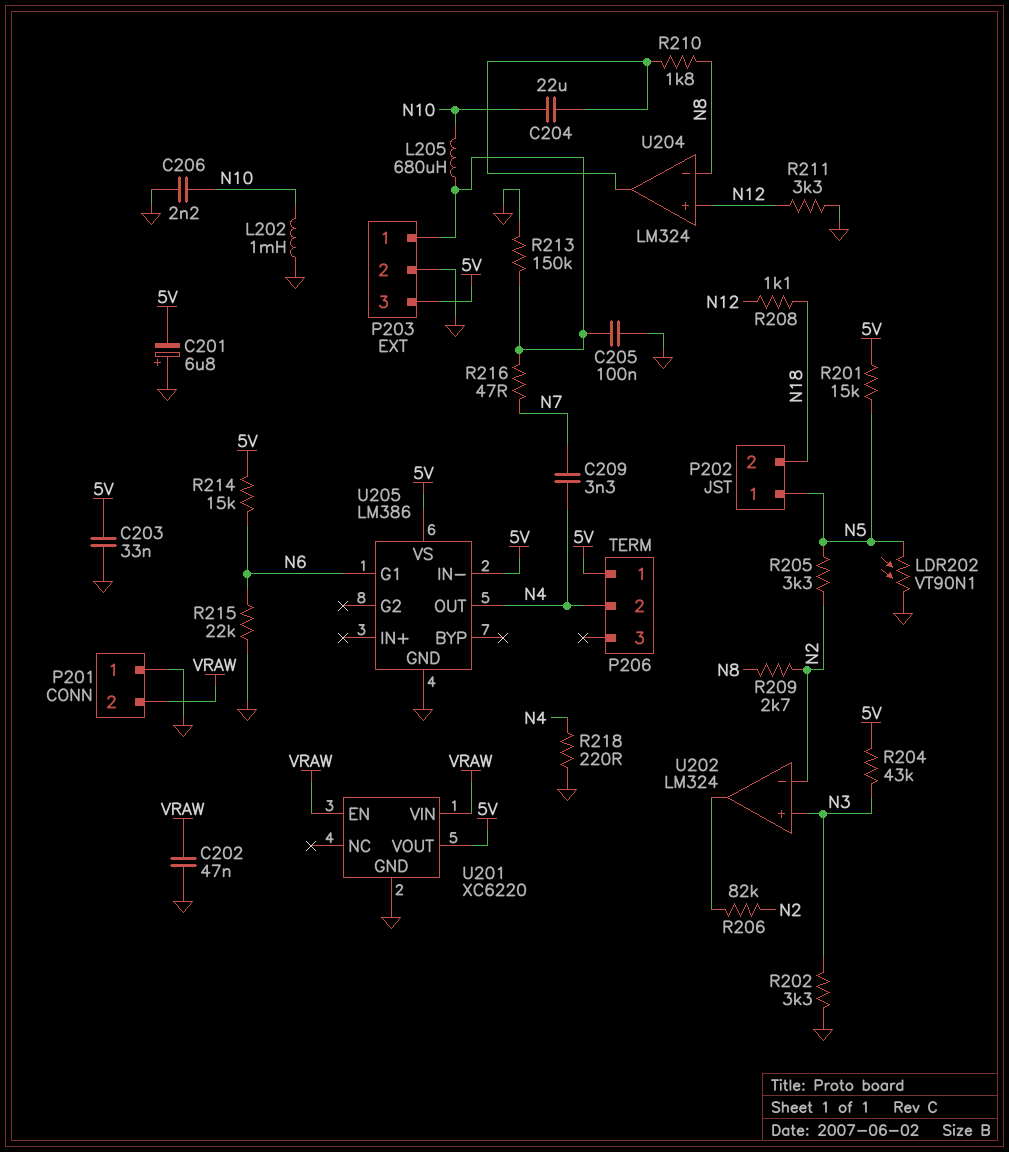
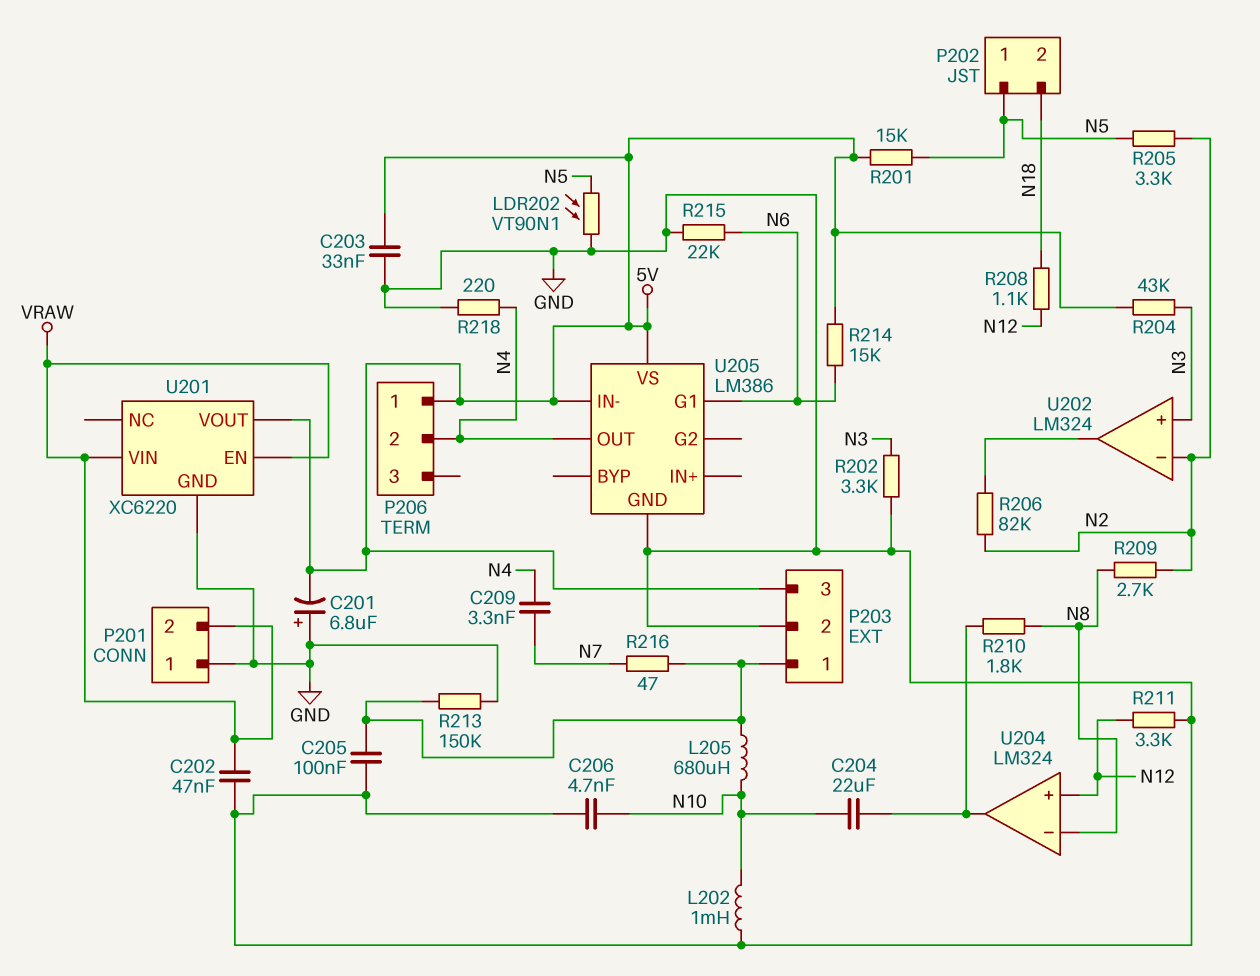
C206: 2.2nF (GND, N10) -> 4.7nF (GND, N10)

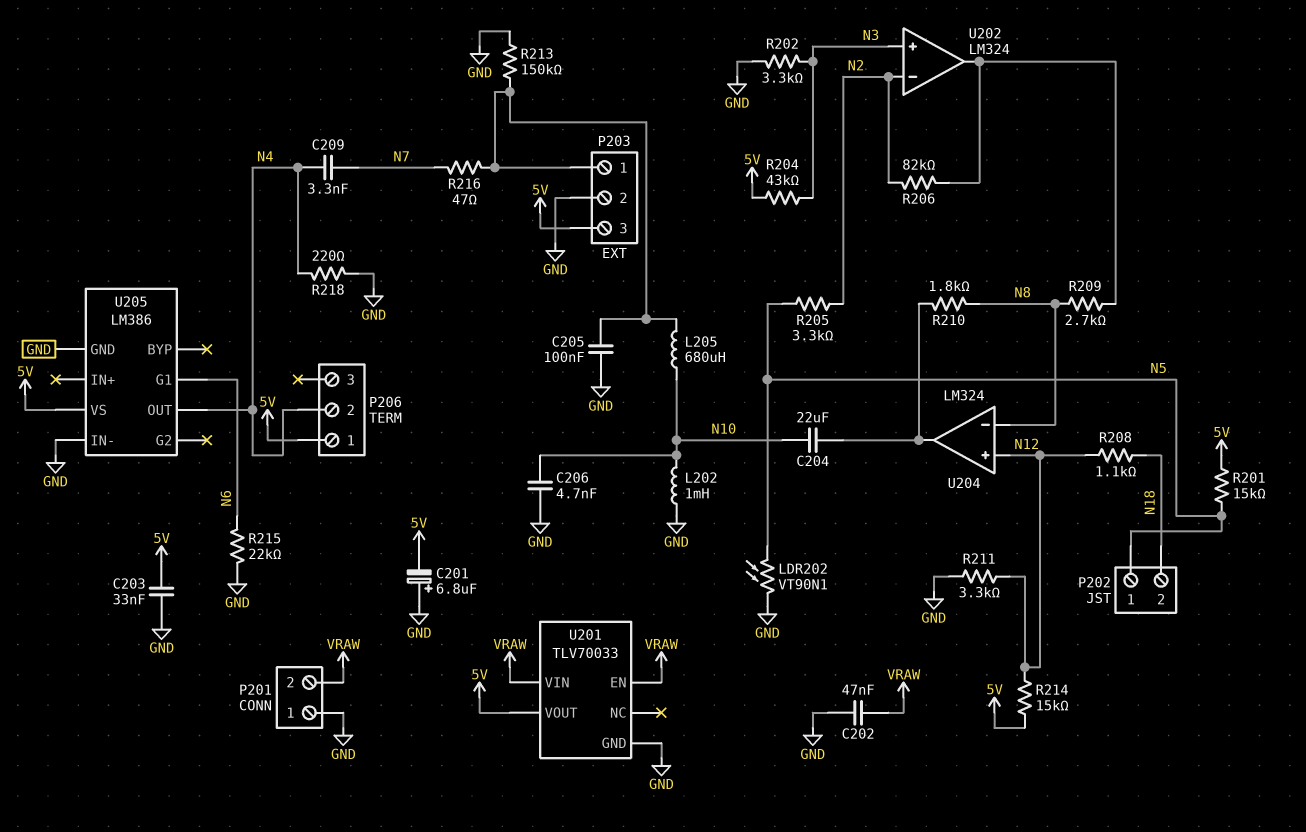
R209: 2.7k (N2, N8) -> 2.7k (N8, U202/out)
R214: 15k (5V, N6) -> 15k (5V, N12)
U201: XC6220 -> TLV70033
U205 pin IN-: 5V -> GND

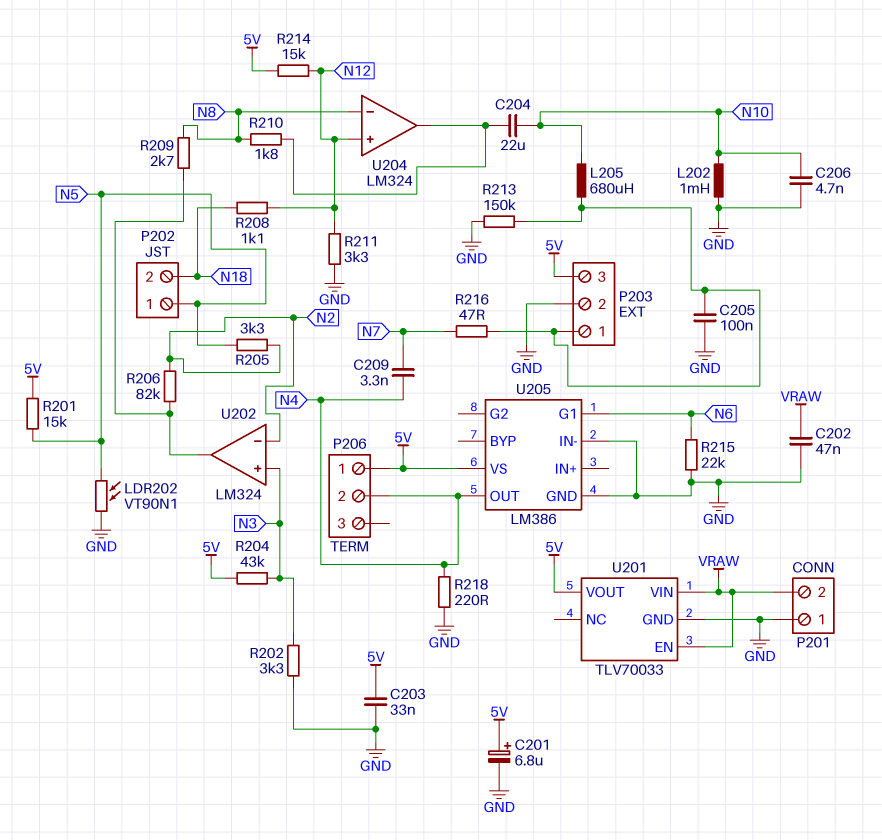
C201: 6.8uF (plus GND, minus 5V) -> 6.8uF (plus 5V, minus GND)

